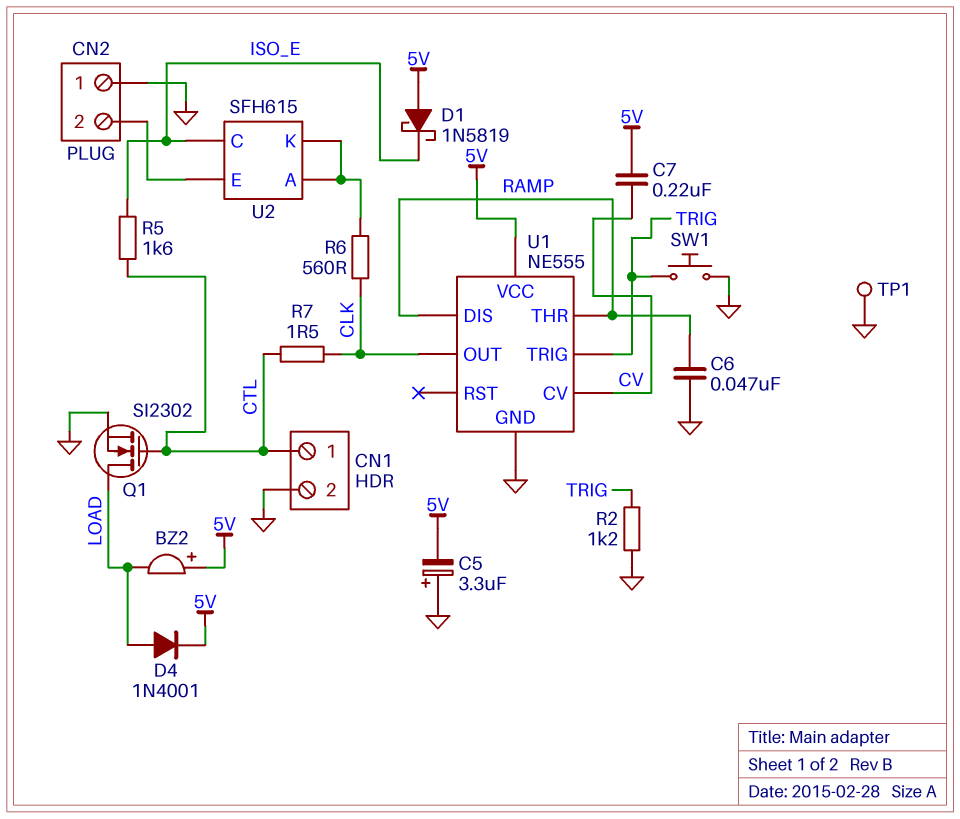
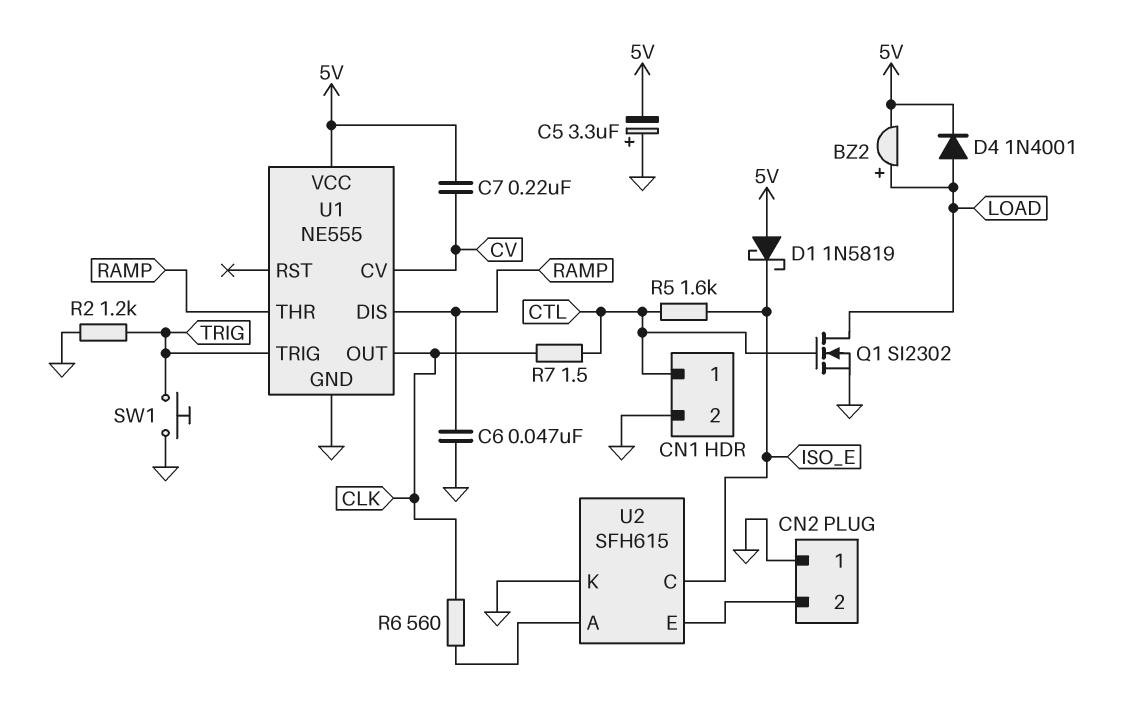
BZ2: buzzer (plus 5V, minus LOAD) -> buzzer (plus LOAD, minus 5V)
TP1: test point (GND) -> none
U2 pin K: U2/A -> GND

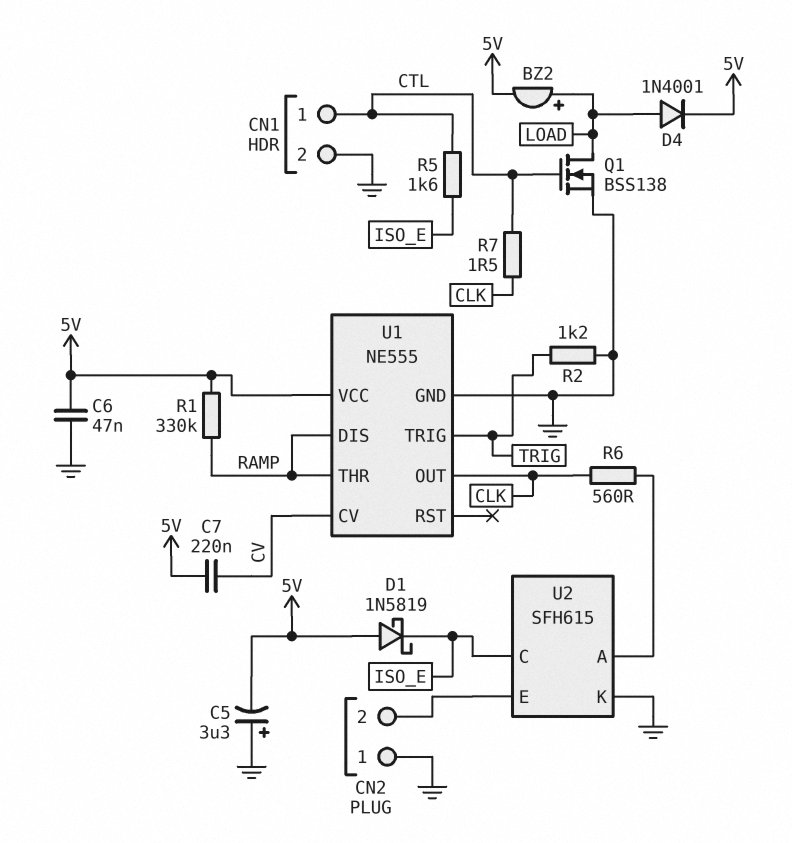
C6: 47nF (GND, RAMP) -> 47nF (5V, GND)
Q1: NMOS SI2302 (G CTL, D LOAD, S GND) -> NMOS BSS138 (G CTL, D LOAD, S GND)
R1: none -> 330k (5V, RAMP)
SW1: button (GND, TRIG) -> none

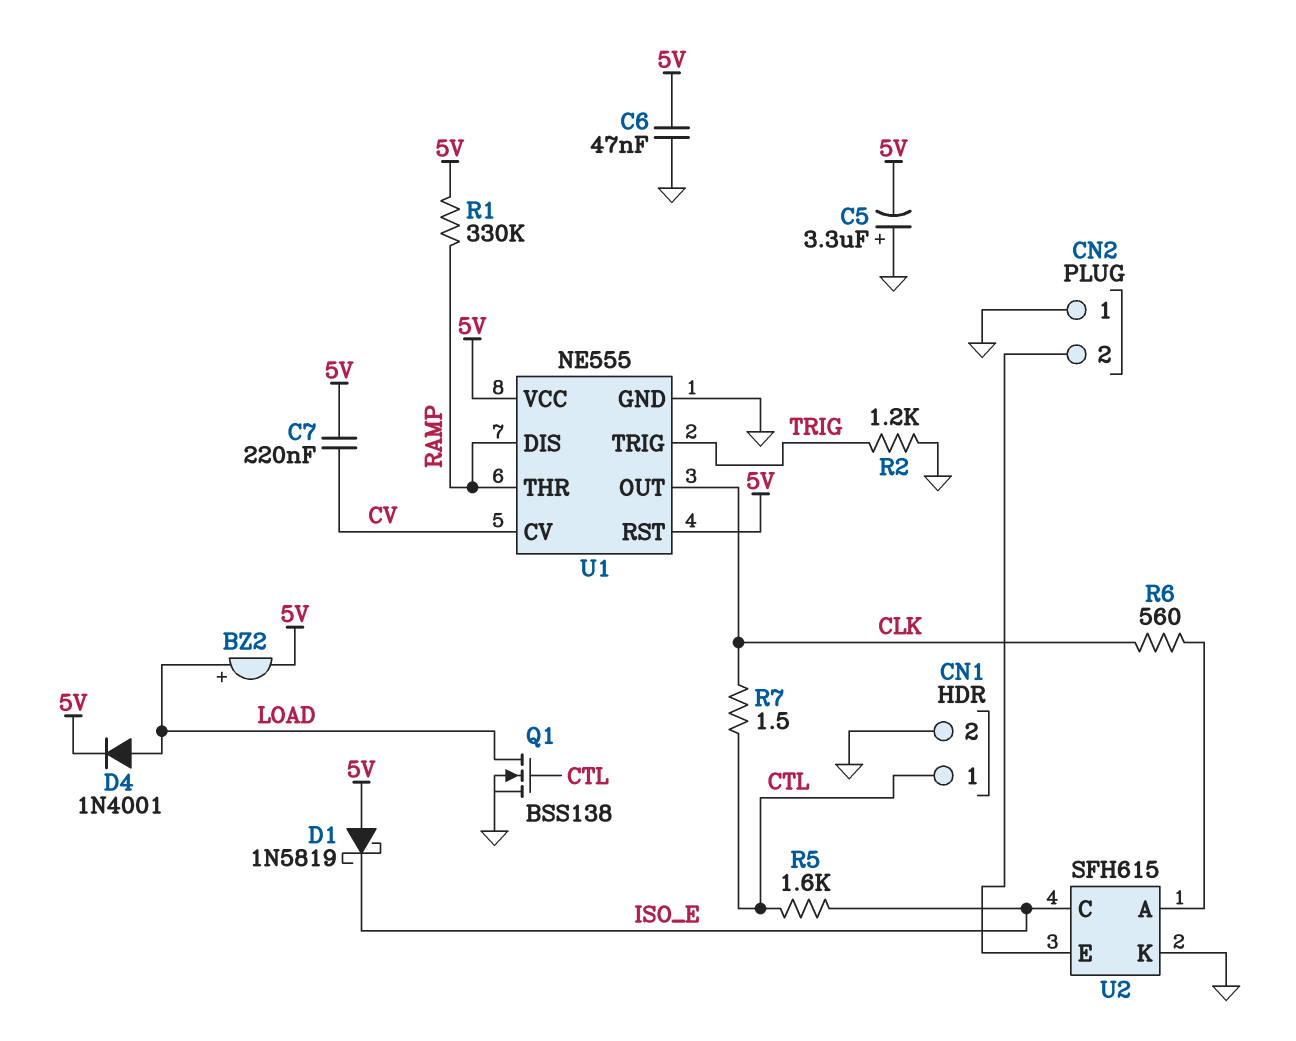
U1 pin RST: none -> 5V

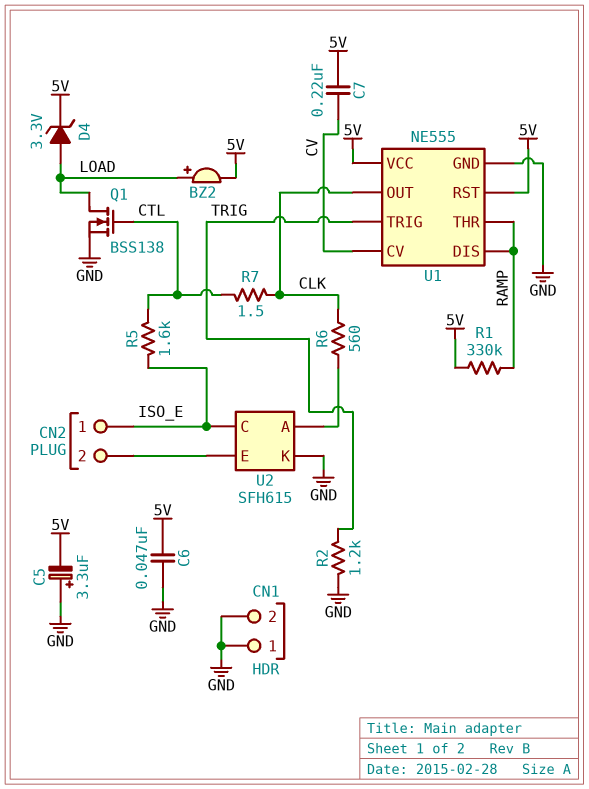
CN1 pin 1: CTL -> GND
CN2 pin 1: GND -> ISO_E
D1: schottky 1N5819 (A 5V, K ISO_E) -> none
D4: diode 1N4001 (A LOAD, K 5V) -> zener 3.3V (A LOAD, K 5V)

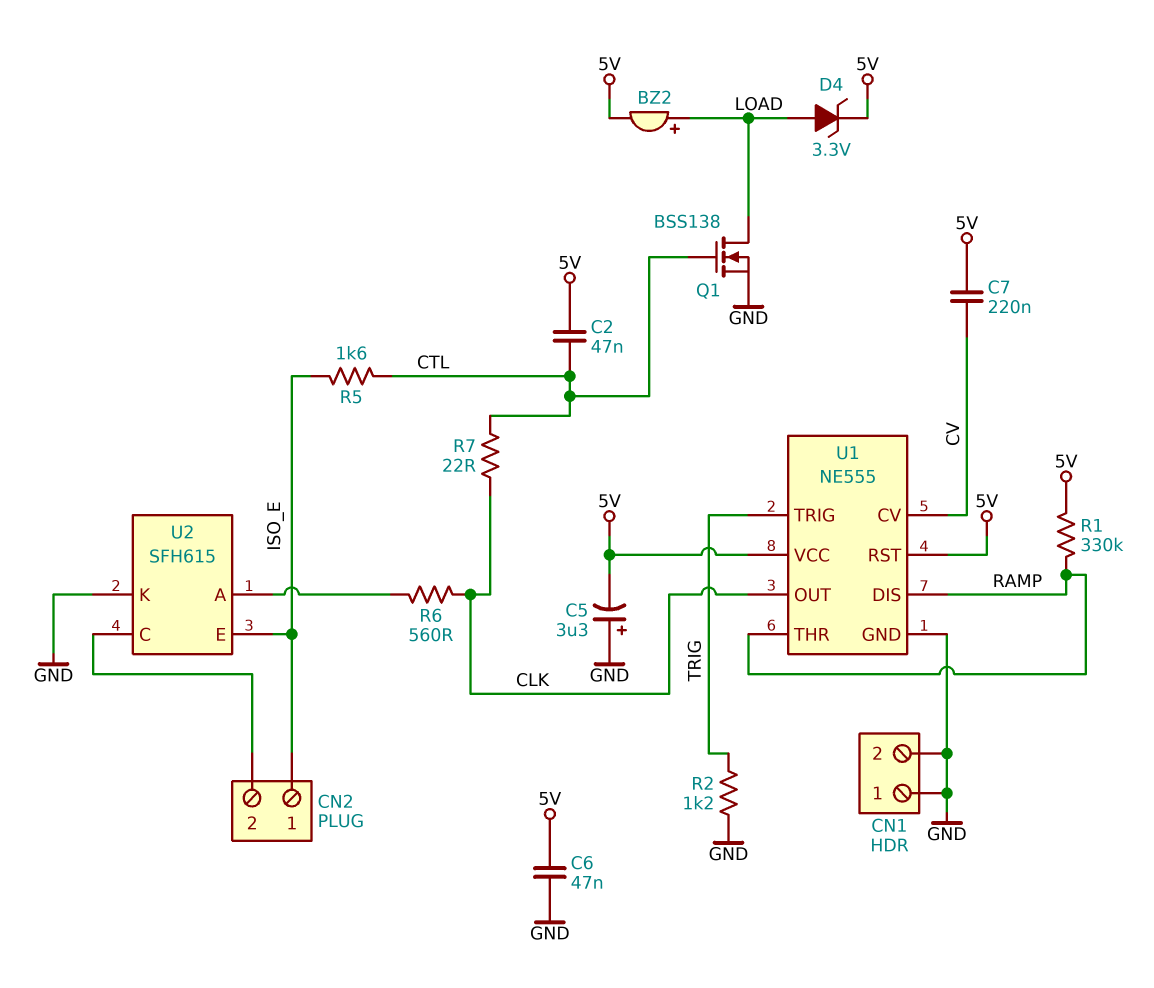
C2: none -> 47nF (5V, CTL)
R7: 1.5 (CLK, CTL) -> 22 (CLK, CTL)
U2 pin C: ISO_E -> CN2/2
U2 pin E: CN2/2 -> ISO_E

